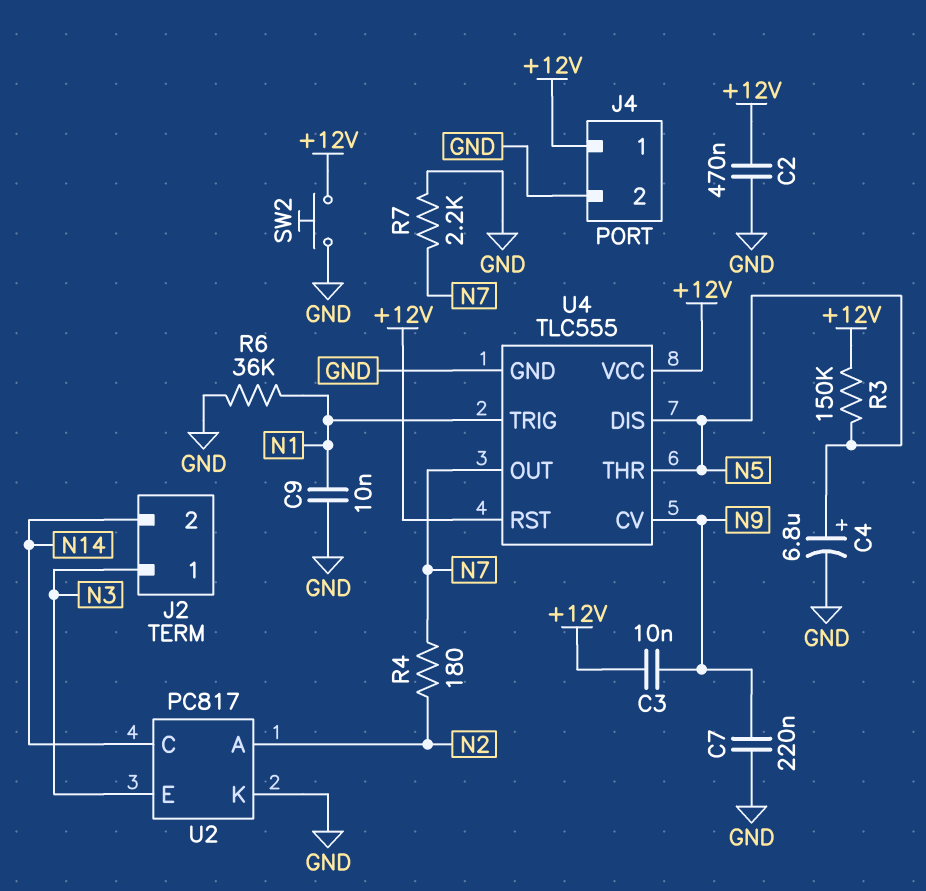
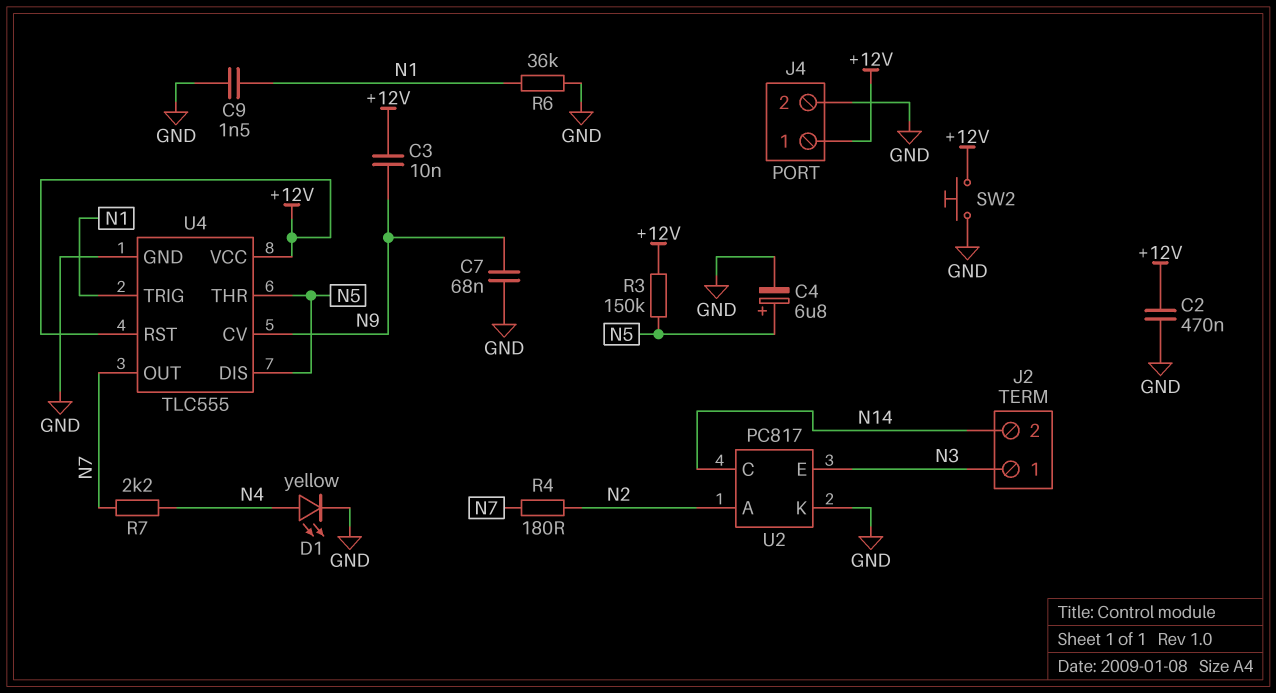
C7: 220nF (GND, N9) -> 68nF (GND, N9)
C9: 10nF (GND, N1) -> 1.5nF (GND, N1)
D1: none -> LED yellow (A N4, K GND)
R7: 2.2k (GND, N7) -> 2.2k (N4, N7)

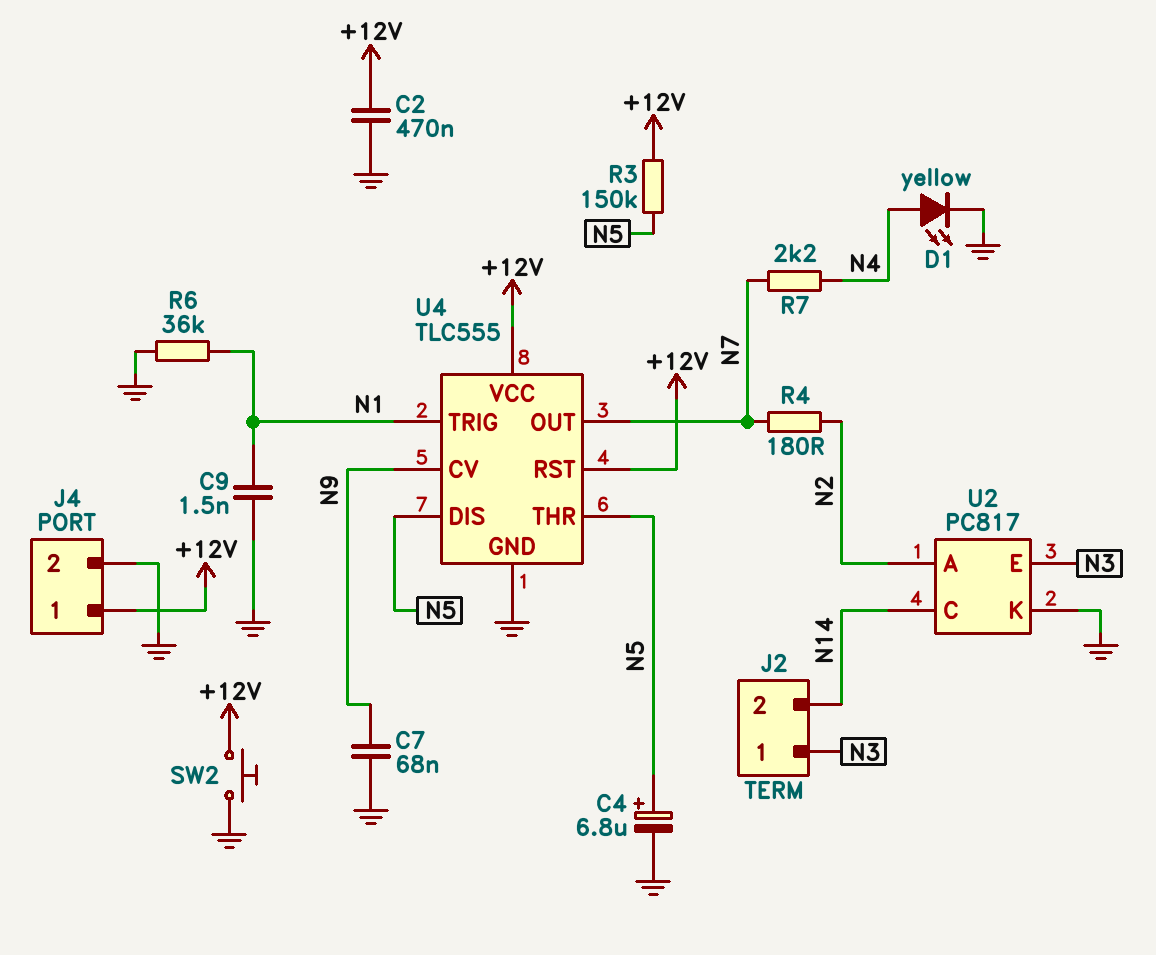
C3: 10nF (+12V, N9) -> none

